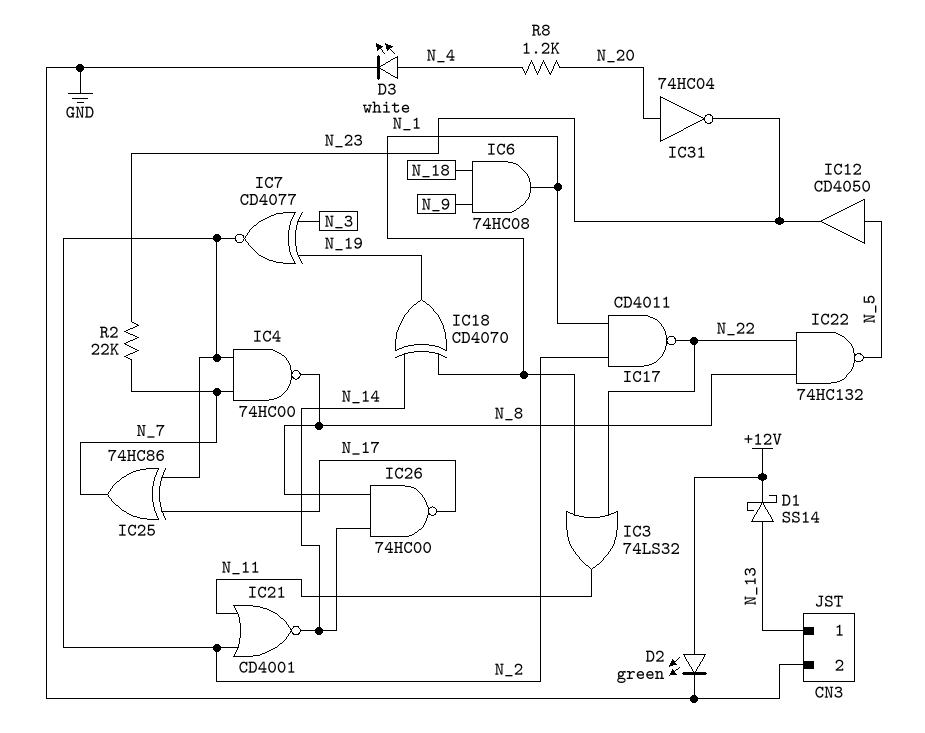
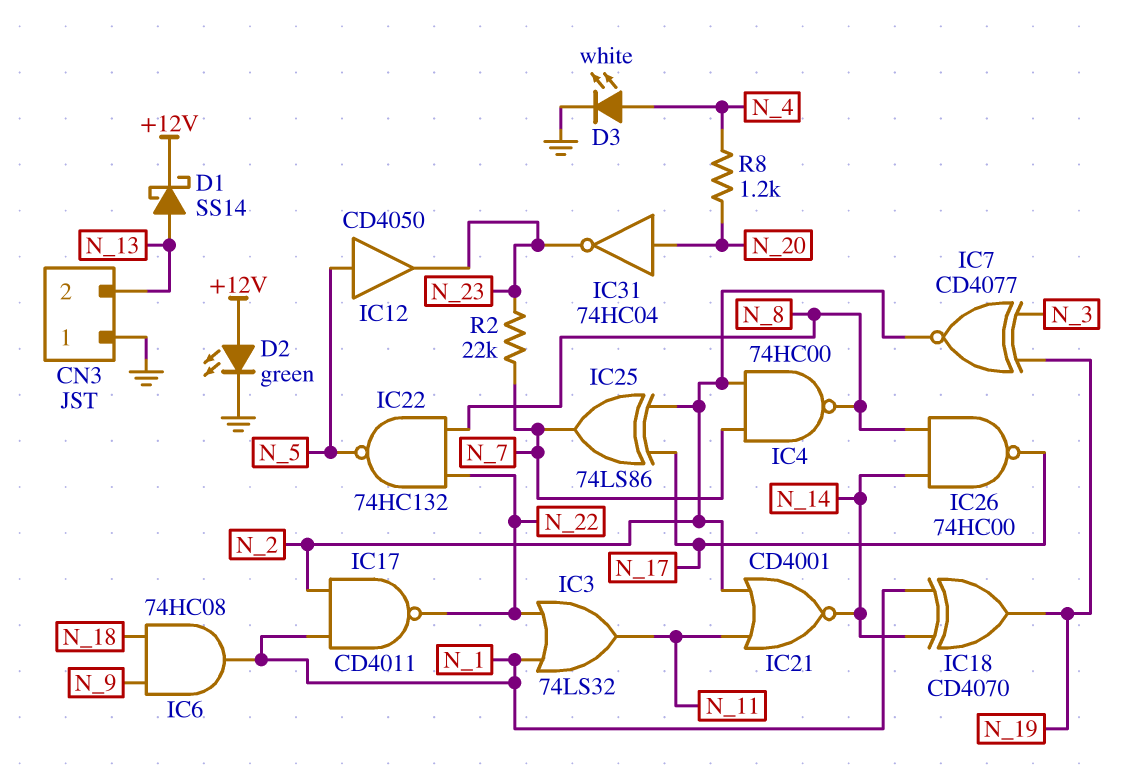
CN3 pin 1: N_13 -> GND
CN3 pin 2: GND -> N_13
IC25: XOR 74HC86 (in N_2, in N_17, out N_7) -> XOR 74LS86 (in N_2, in N_17, out N_7)

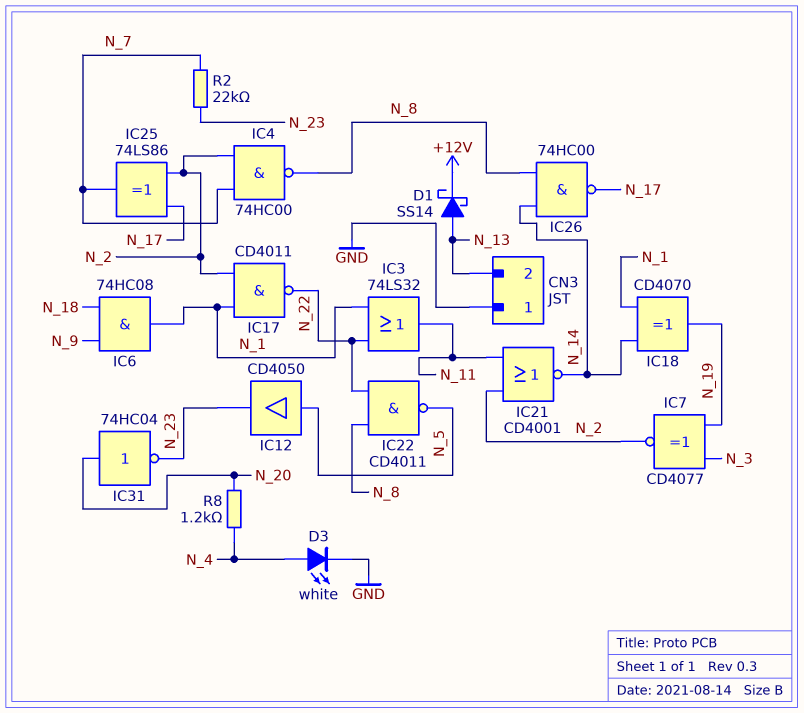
D2: LED green (A +12V, K GND) -> none
IC22: NAND 74HC132 (in N_8, in N_22, out N_5) -> NAND CD4011 (in N_8, in N_22, out N_5)

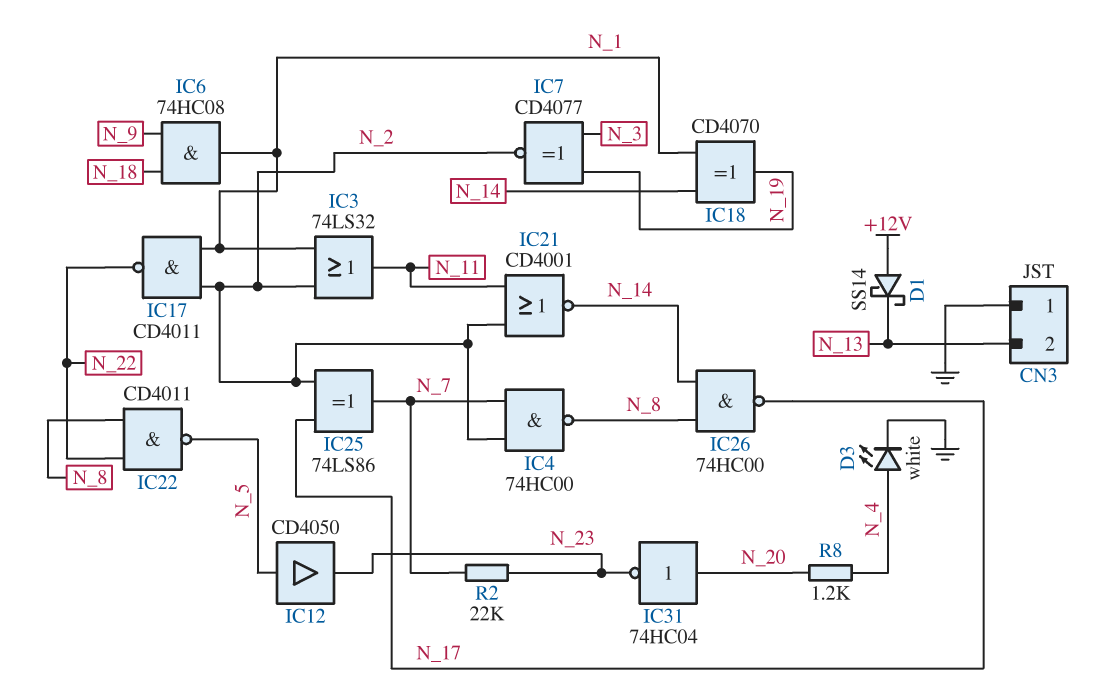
D1: schottky SS14 (A N_13, K +12V) -> schottky SS14 (A +12V, K N_13)
IC3: OR 74LS32 (in N_1, in N_22, out N_11) -> OR 74LS32 (in N_1, in N_2, out N_11)

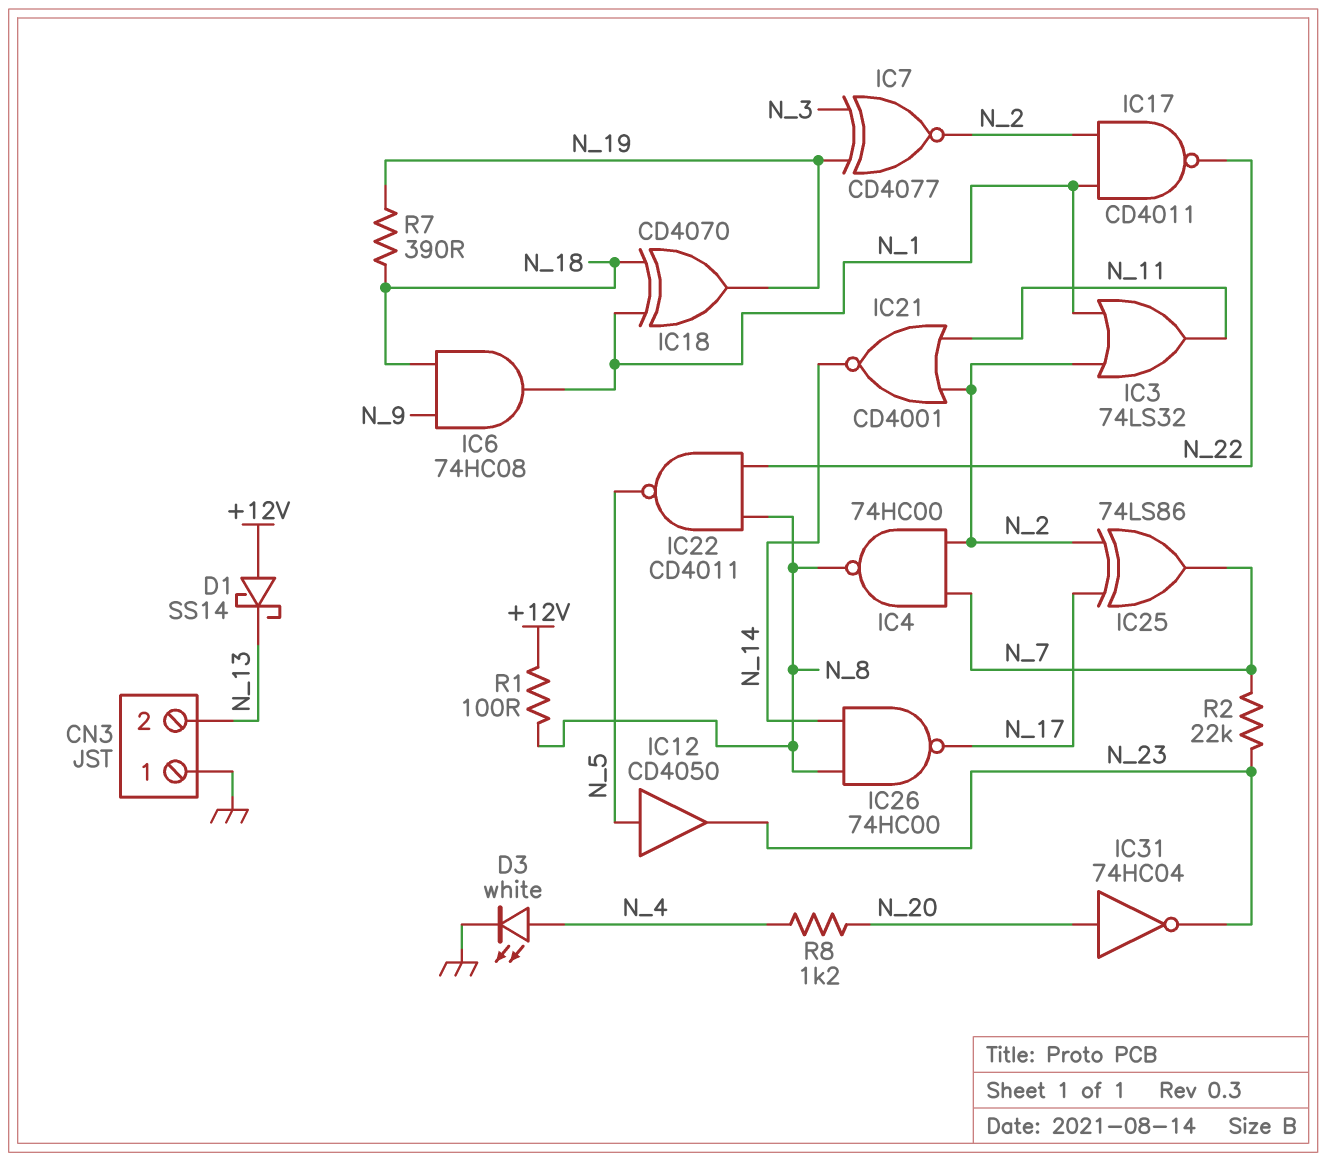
IC18: XOR CD4070 (in N_1, in N_14, out N_19) -> XOR CD4070 (in N_1, in N_18, out N_19)
R1: none -> 100 (+12V, N_8)
R7: none -> 390 (N_18, N_19)

